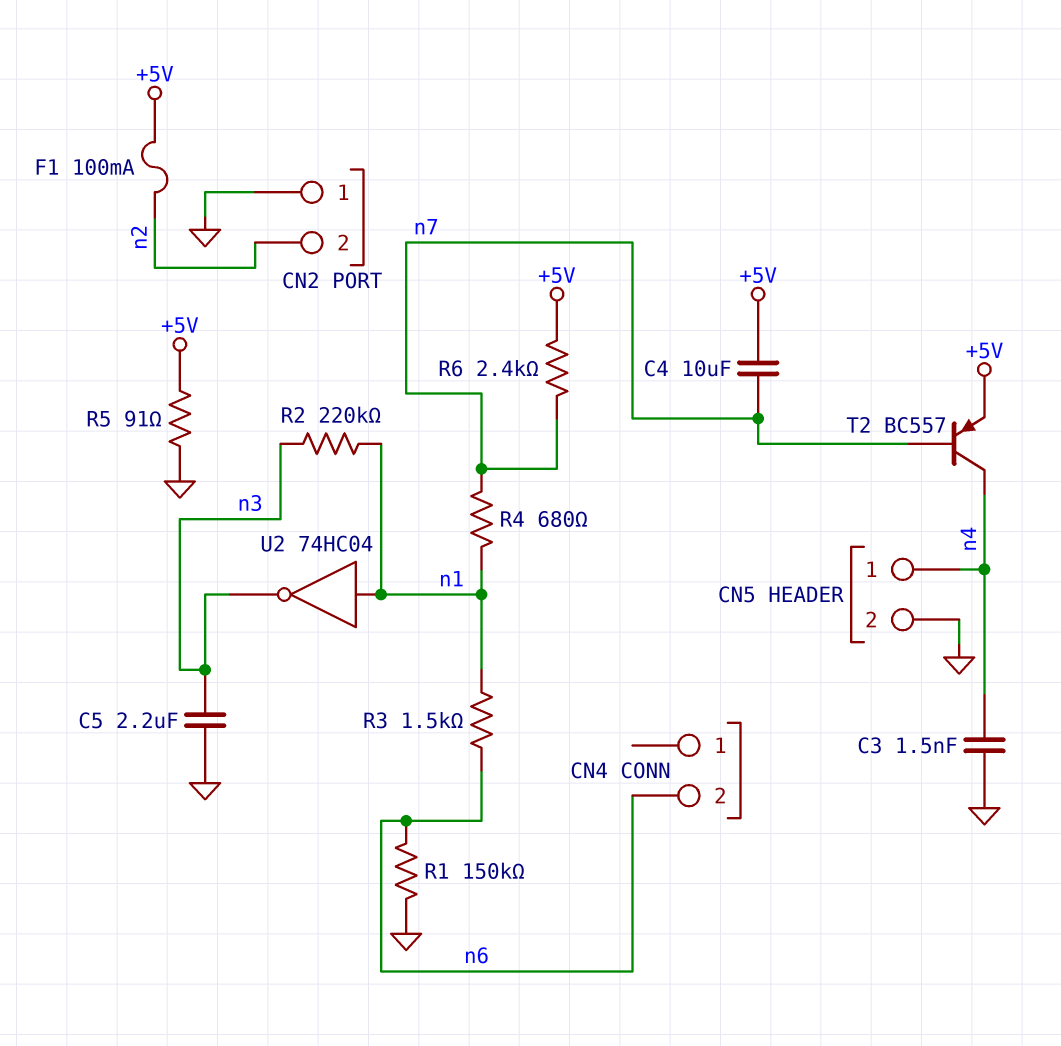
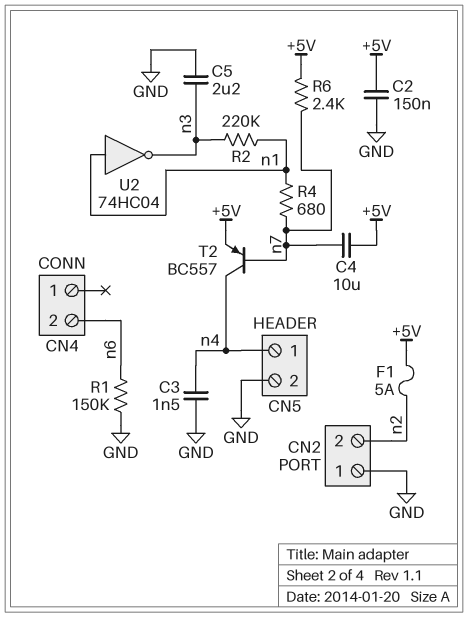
C2: none -> 150nF (+5V, GND)
F1: 100mA (+5V, n2) -> 5A (+5V, n2)
R3: 1.5k (n1, n6) -> none
R5: 91 (+5V, GND) -> none

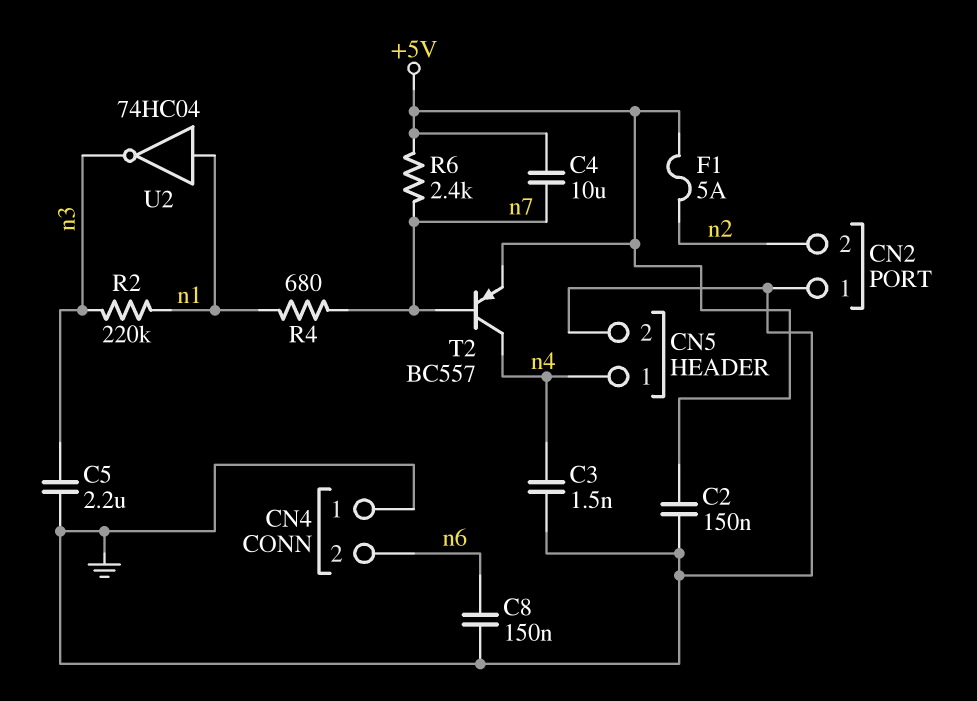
C8: none -> 150nF (GND, n6)
CN4 pin 1: none -> GND
R1: 150k (GND, n6) -> none

